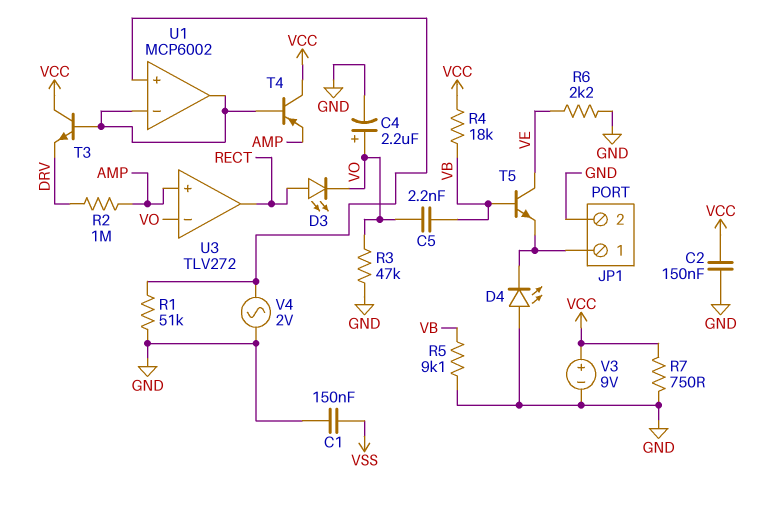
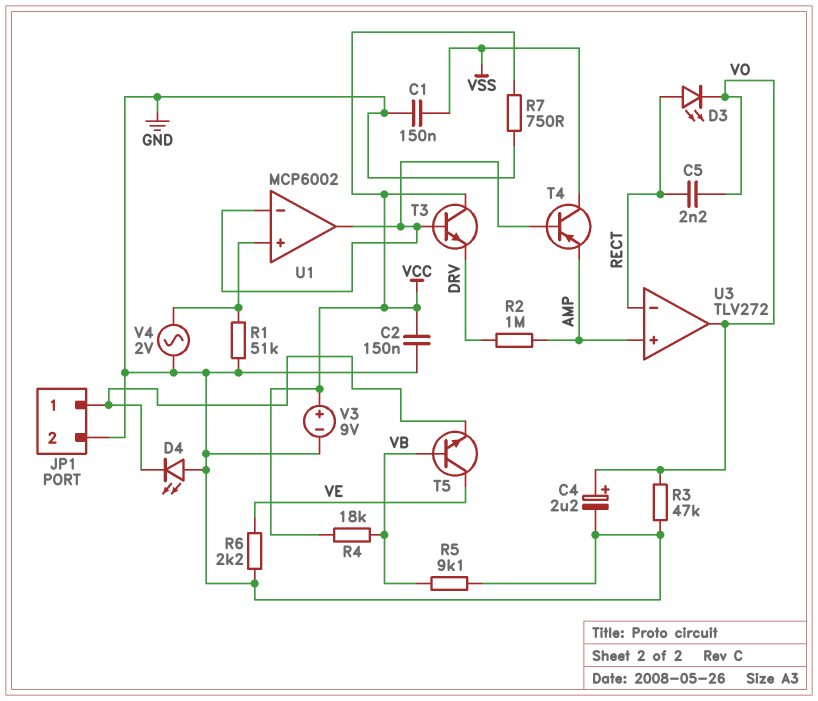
C5: 2.2nF (VB, VO) -> 2.2nF (RECT, VO)
T4: PNP (B U1/in-, C VCC, E AMP) -> PNP (B U1/in-, C VSS, E AMP)
U3 pin in-: VO -> RECT
U3 pin out: RECT -> VO

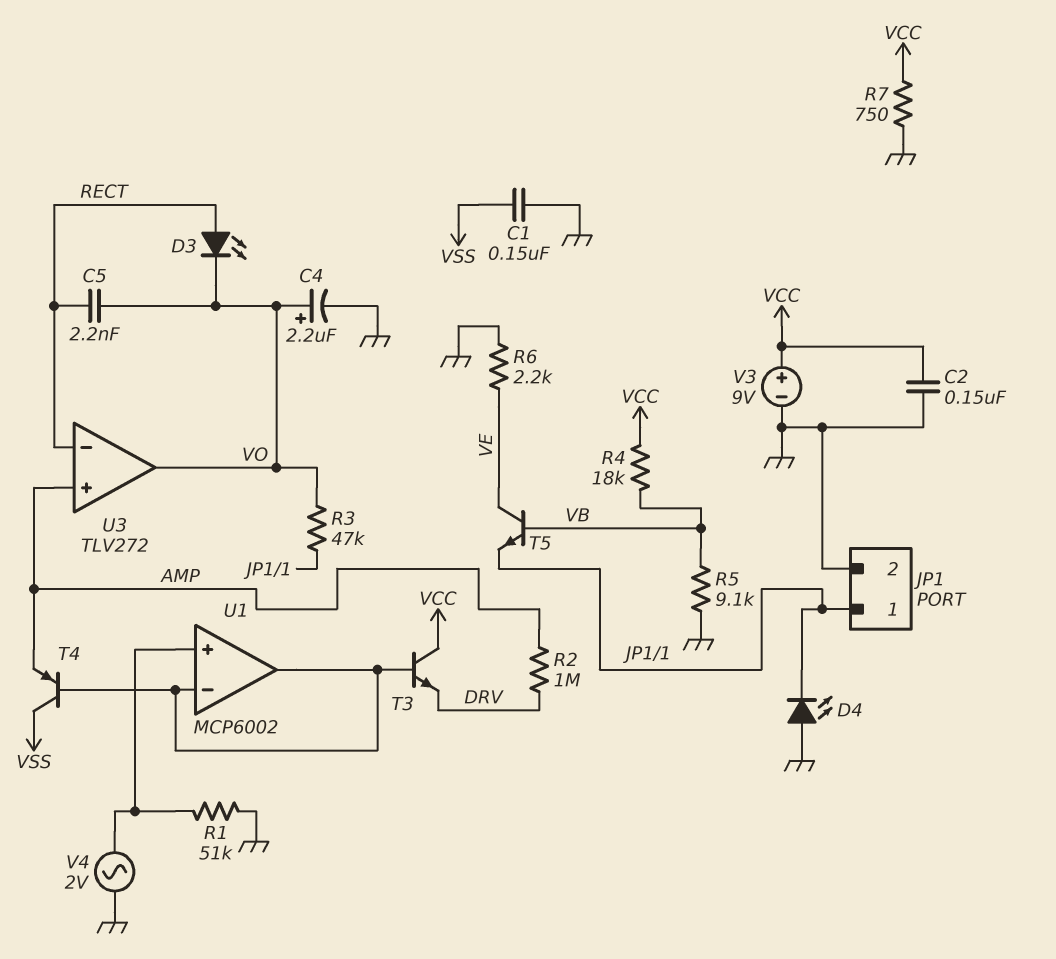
R3: 47k (GND, VO) -> 47k (JP1/1, VO)

